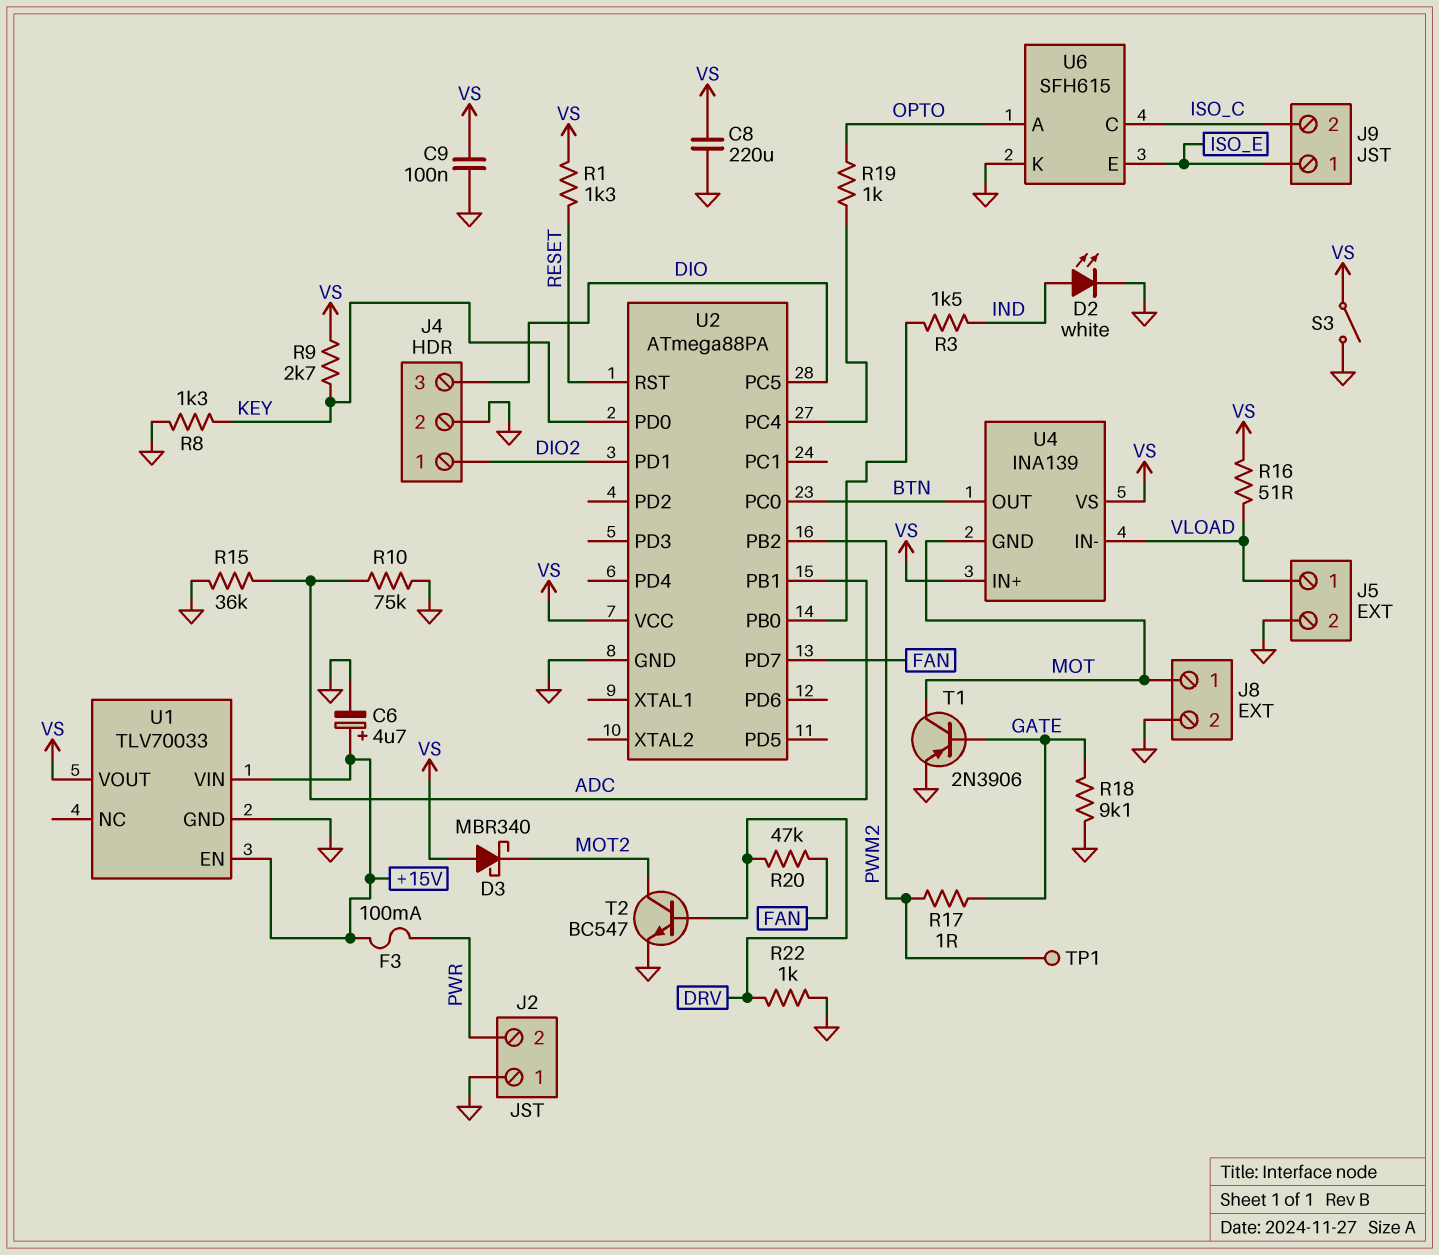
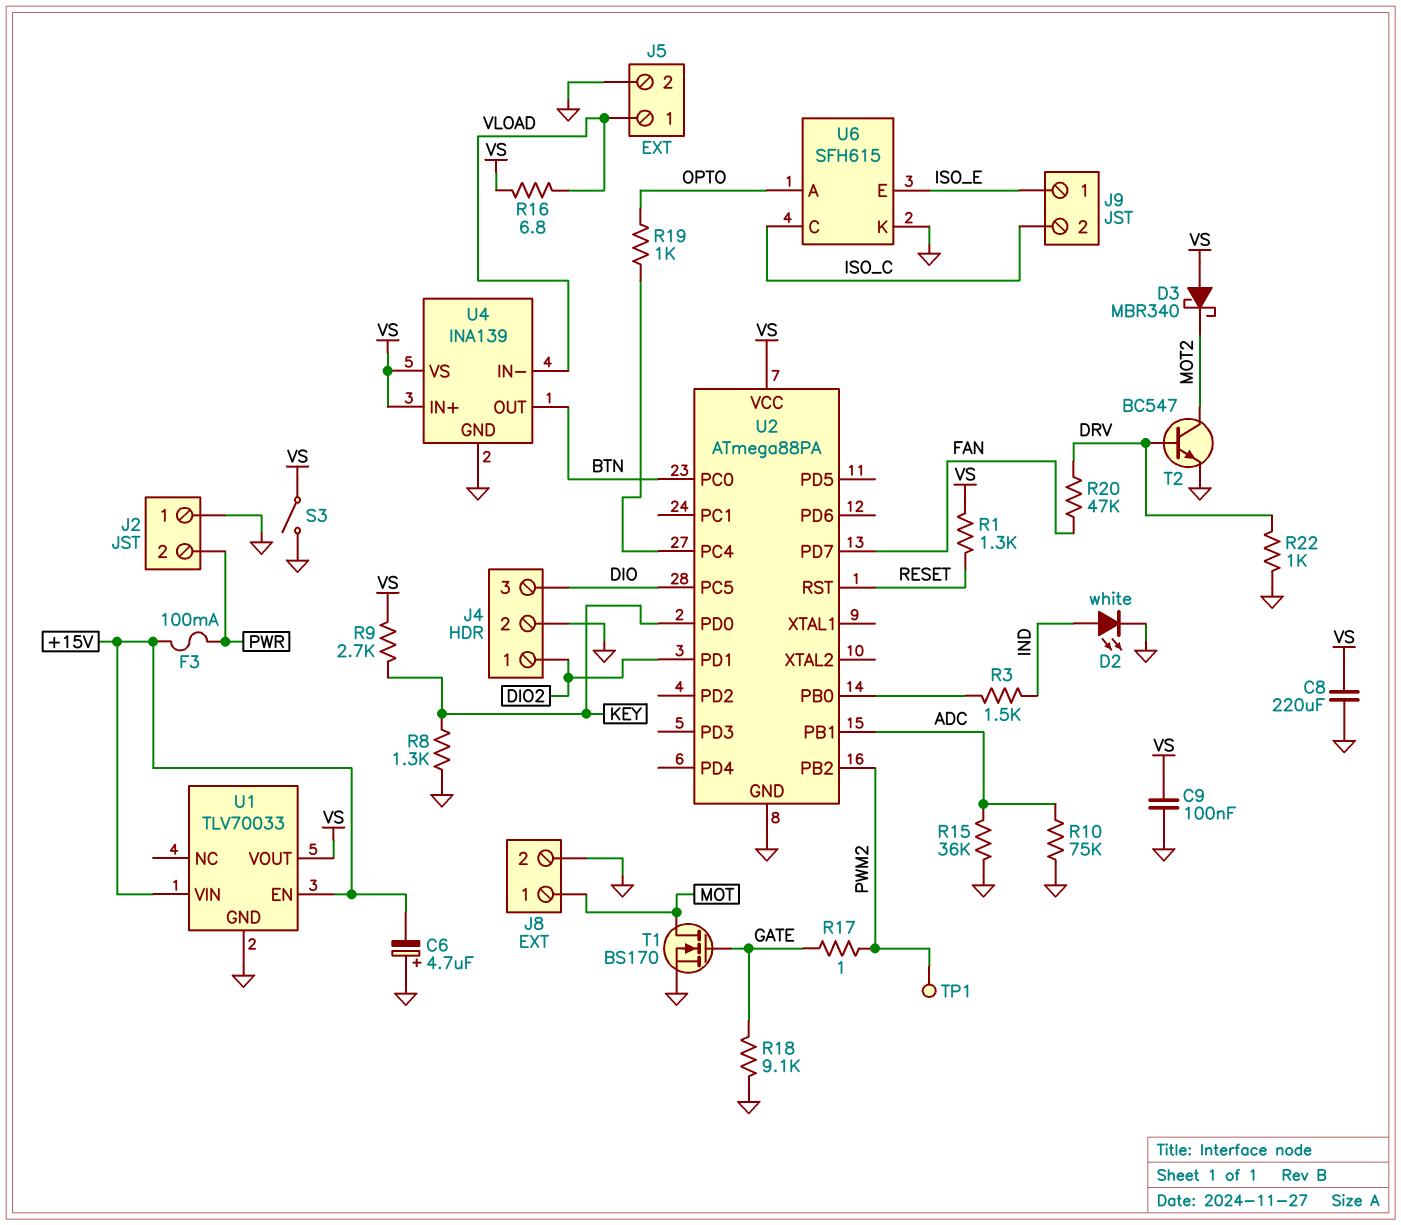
C6: 4.7uF (plus +15V, minus GND) -> 4.7uF (plus GND, minus +15V)
R16: 51 (VLOAD, VS) -> 6.8 (VLOAD, VS)
T1: PNP 2N3906 (B GATE, C MOT, E GND) -> NMOS BS170 (G GATE, D MOT, S GND)
U4 pin GND: MOT -> GND

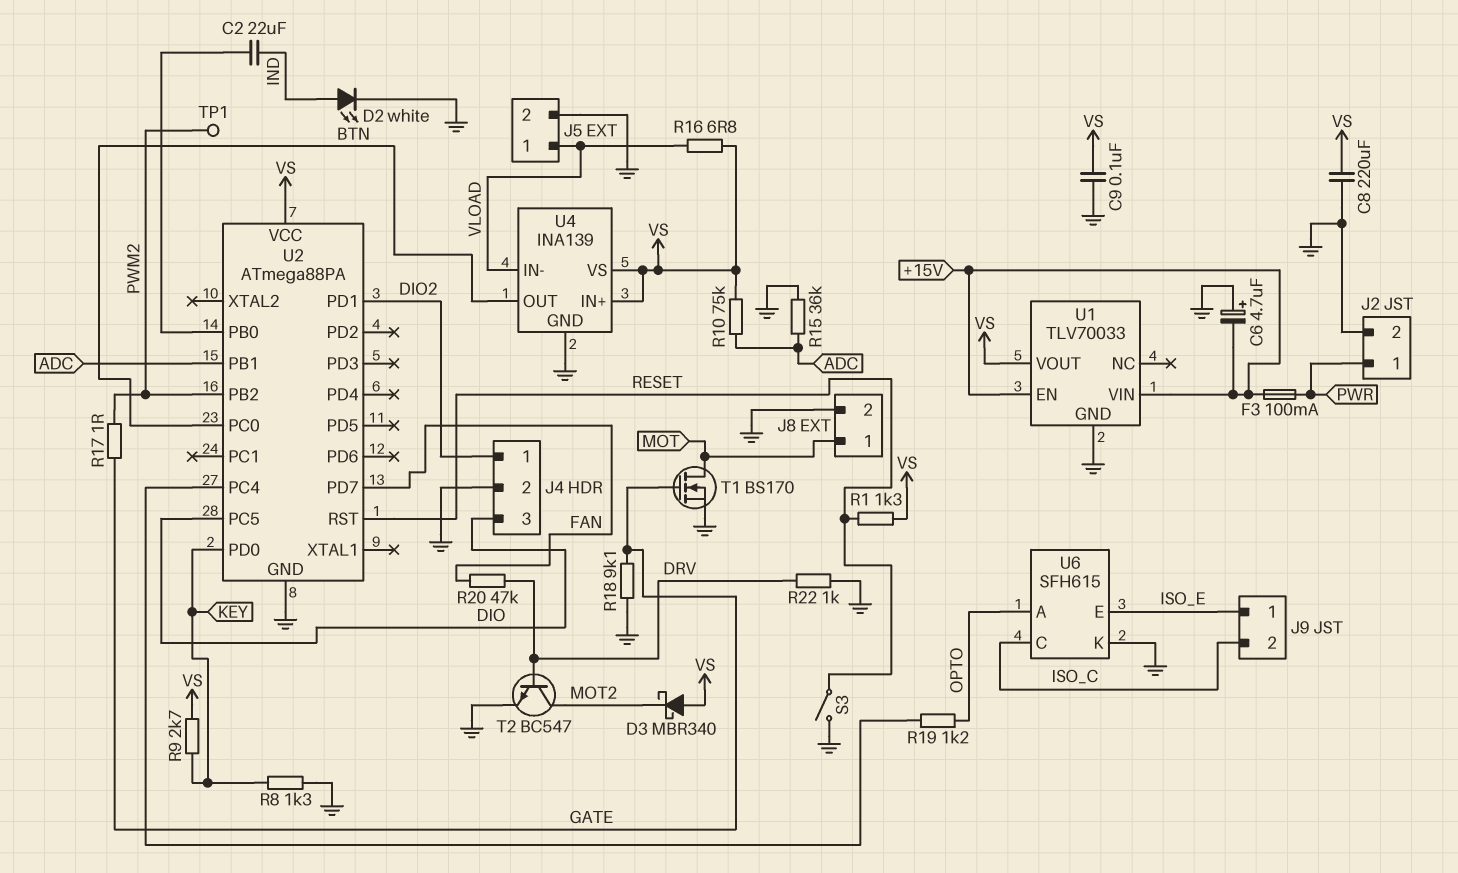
C2: none -> 22uF (IND, U2/PB0)
J2 pin 1: GND -> PWR
J2 pin 2: PWR -> GND
R3: 1.5k (IND, U2/PB0) -> none
R10: 75k (ADC, GND) -> 75k (ADC, VS)
R19: 1k (OPTO, U2/PC4) -> 1.2k (OPTO, U2/PC4)
S3: switch (GND, VS) -> switch (GND, RESET)

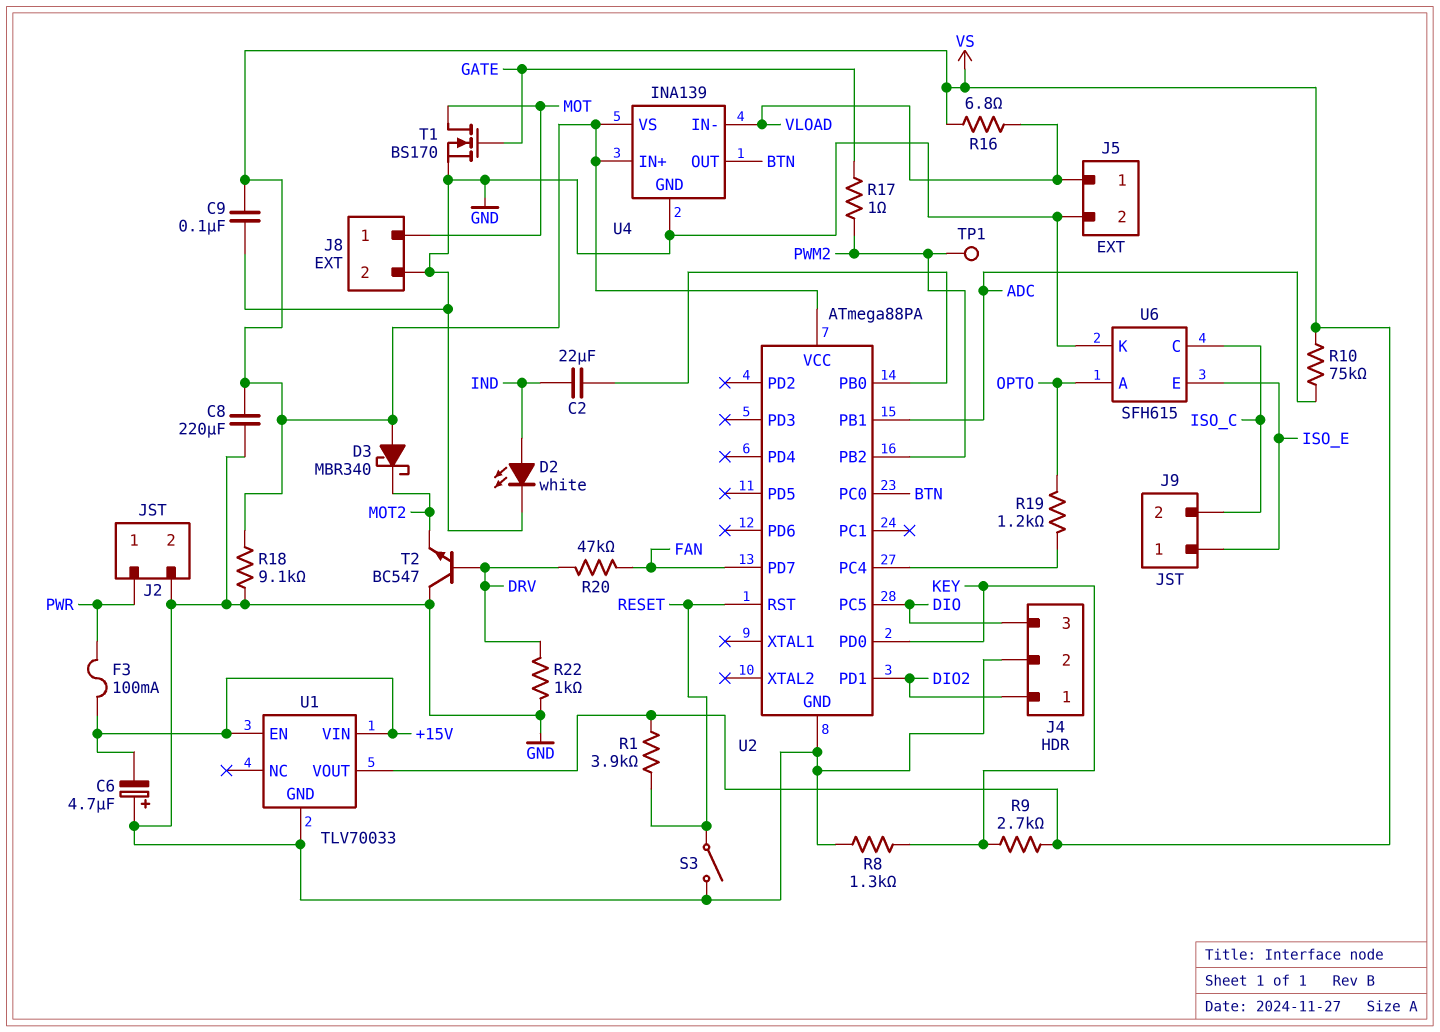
R1: 1.3k (RESET, VS) -> 3.9k (RESET, VS)
R15: 36k (ADC, GND) -> none
R18: 9.1k (GATE, GND) -> 9.1k (GND, VS)
T2: NPN BC547 (B DRV, C MOT2, E GND) -> NPN BC547 (B DRV, C GND, E MOT2)

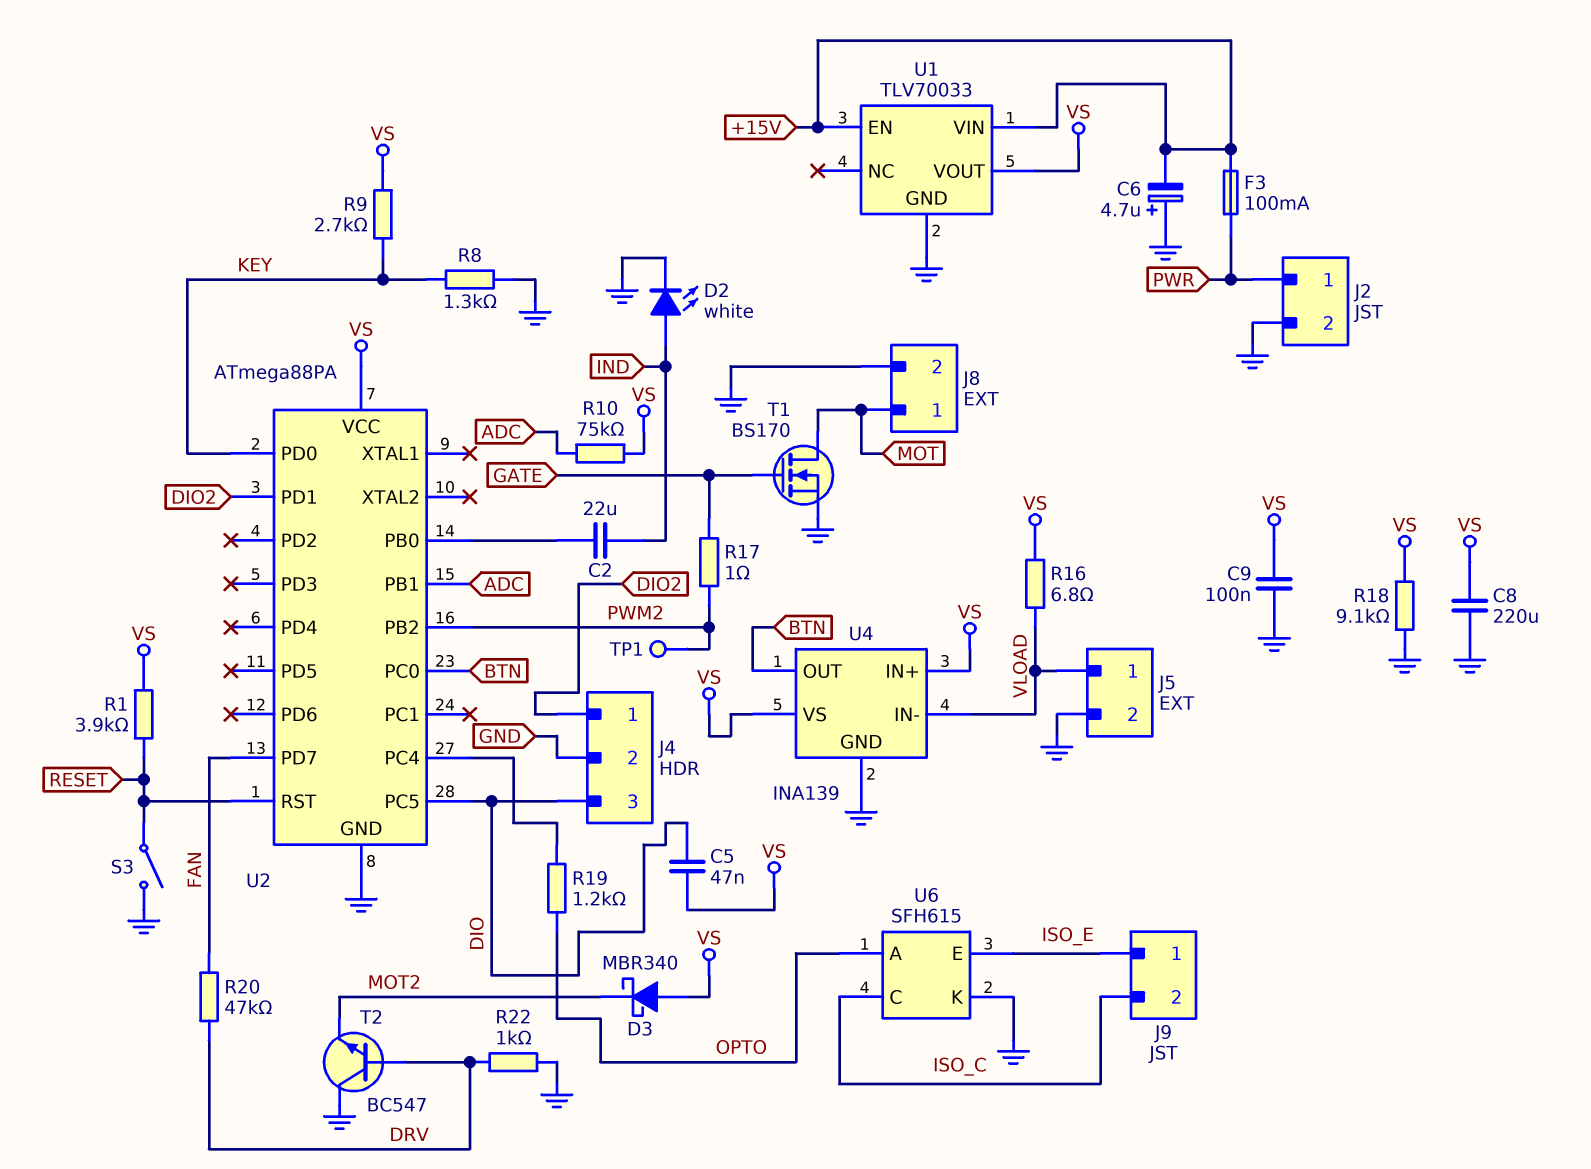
C5: none -> 47nF (DIO, VS)

